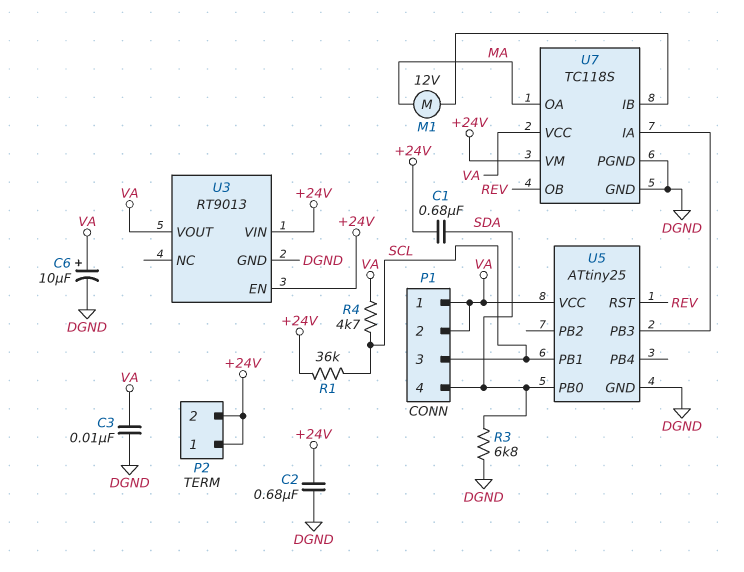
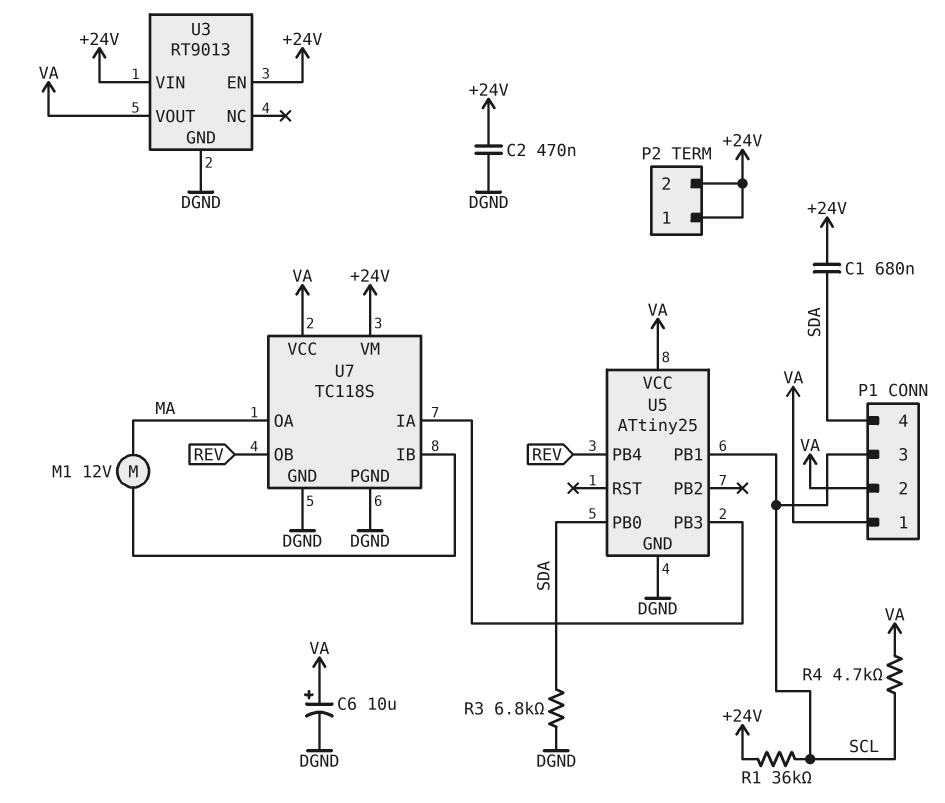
C2: 680nF (+24V, DGND) -> 470nF (+24V, DGND)
C3: 10nF (DGND, VA) -> none
U5 pin PB4: none -> REV
U5 pin RST: REV -> none

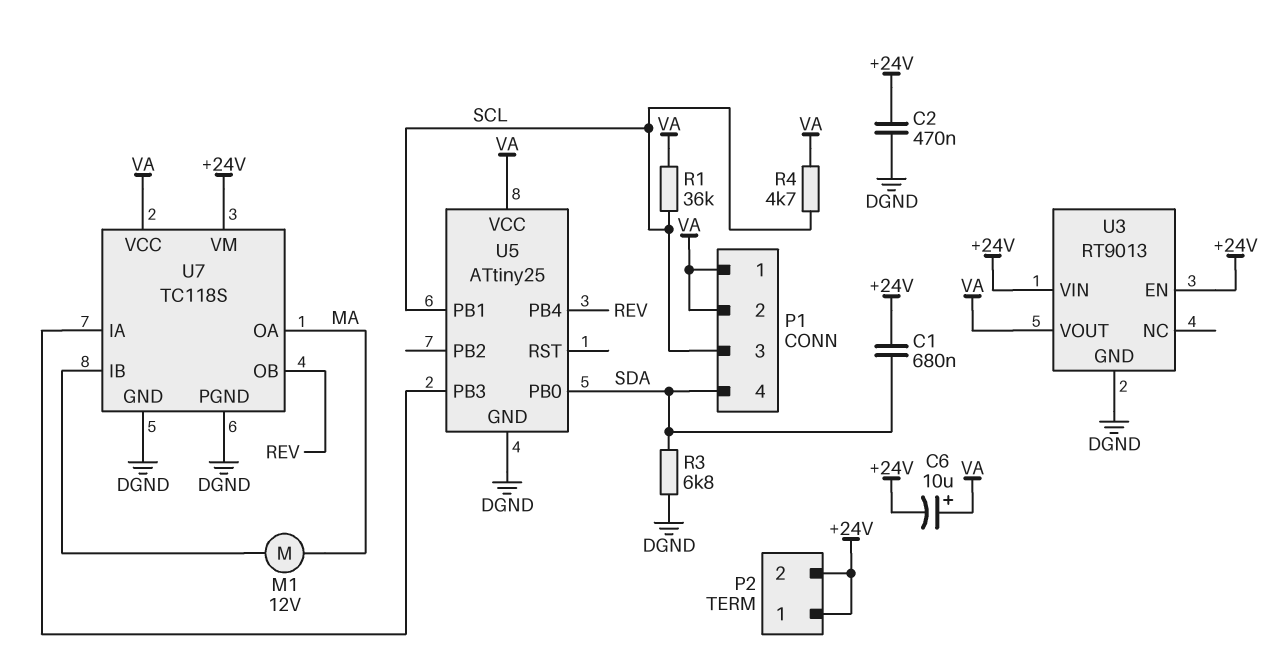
C6: 10uF (plus VA, minus DGND) -> 10uF (plus VA, minus +24V)
R1: 36k (+24V, SCL) -> 36k (SCL, VA)

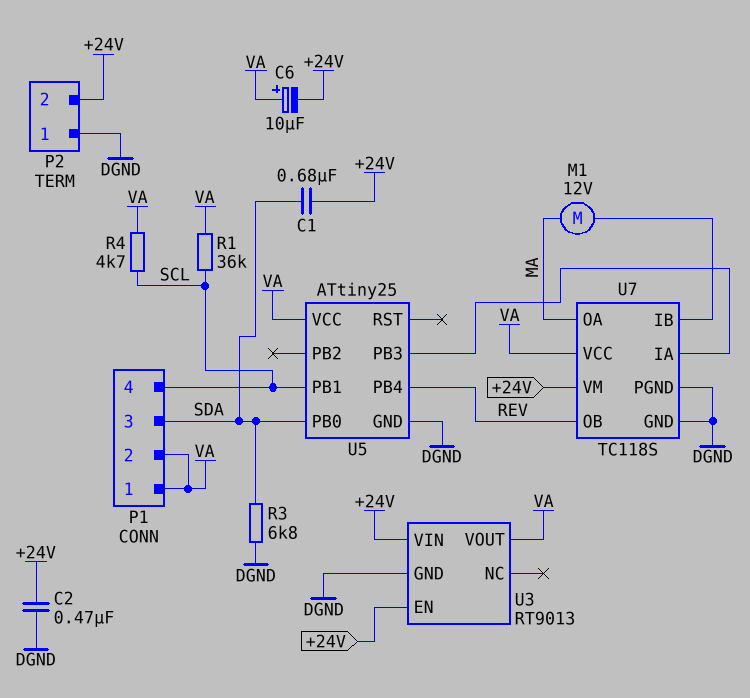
P1 pin 3: SCL -> SDA
P1 pin 4: SDA -> SCL
P2 pin 1: +24V -> DGND

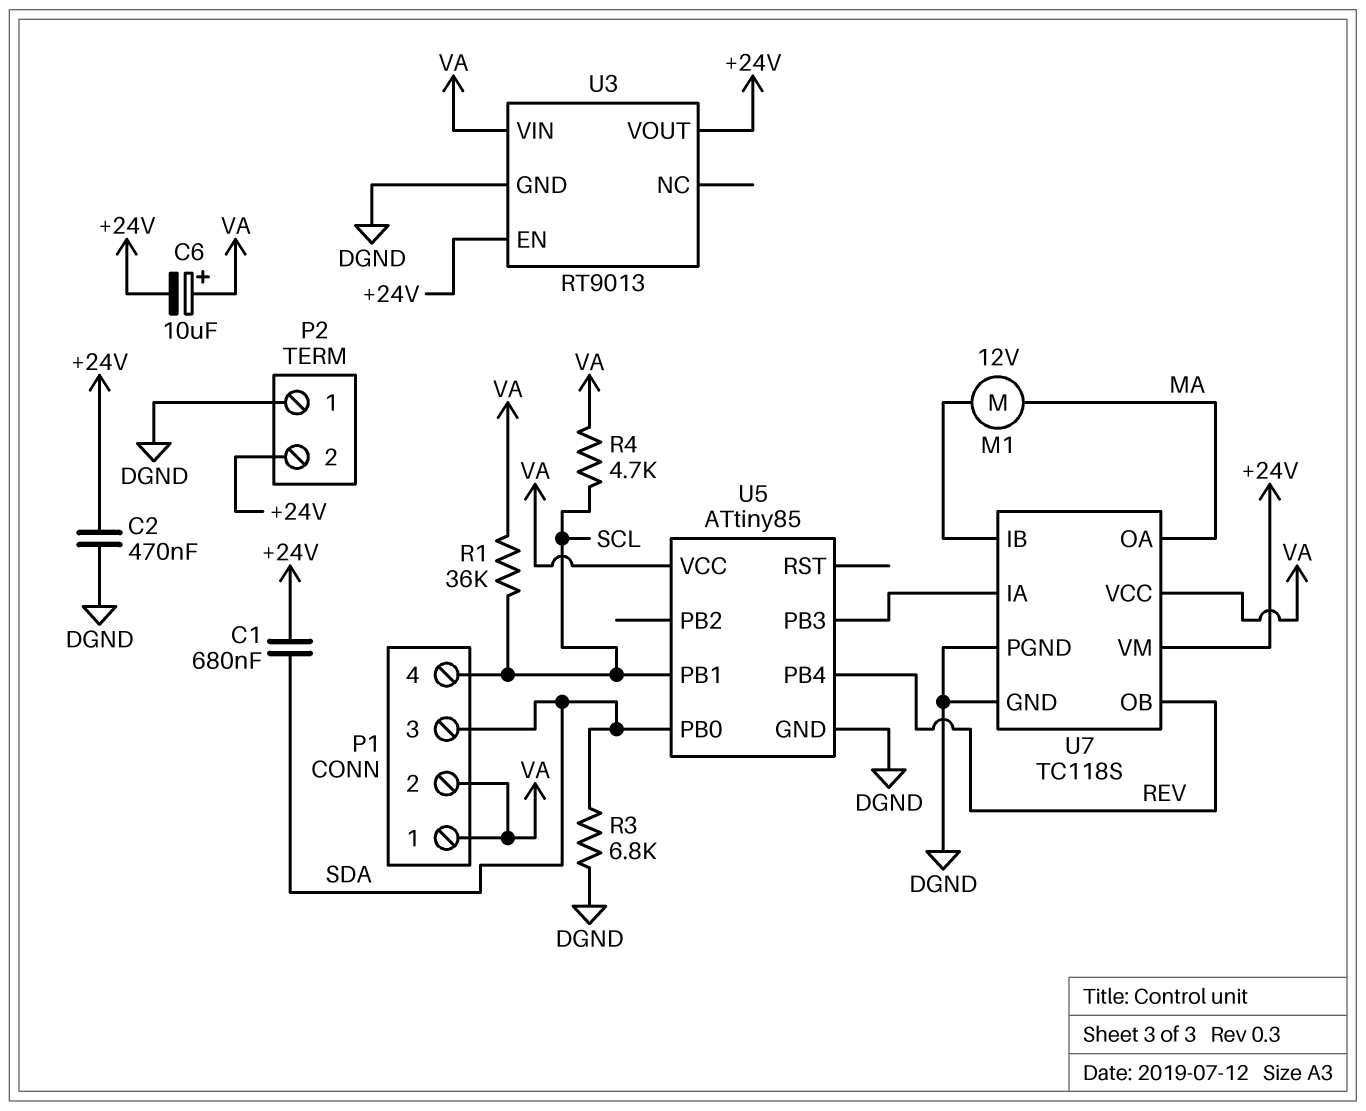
U3 pin VIN: +24V -> VA
U3 pin VOUT: VA -> +24V
U5: ATtiny25 -> ATtiny85

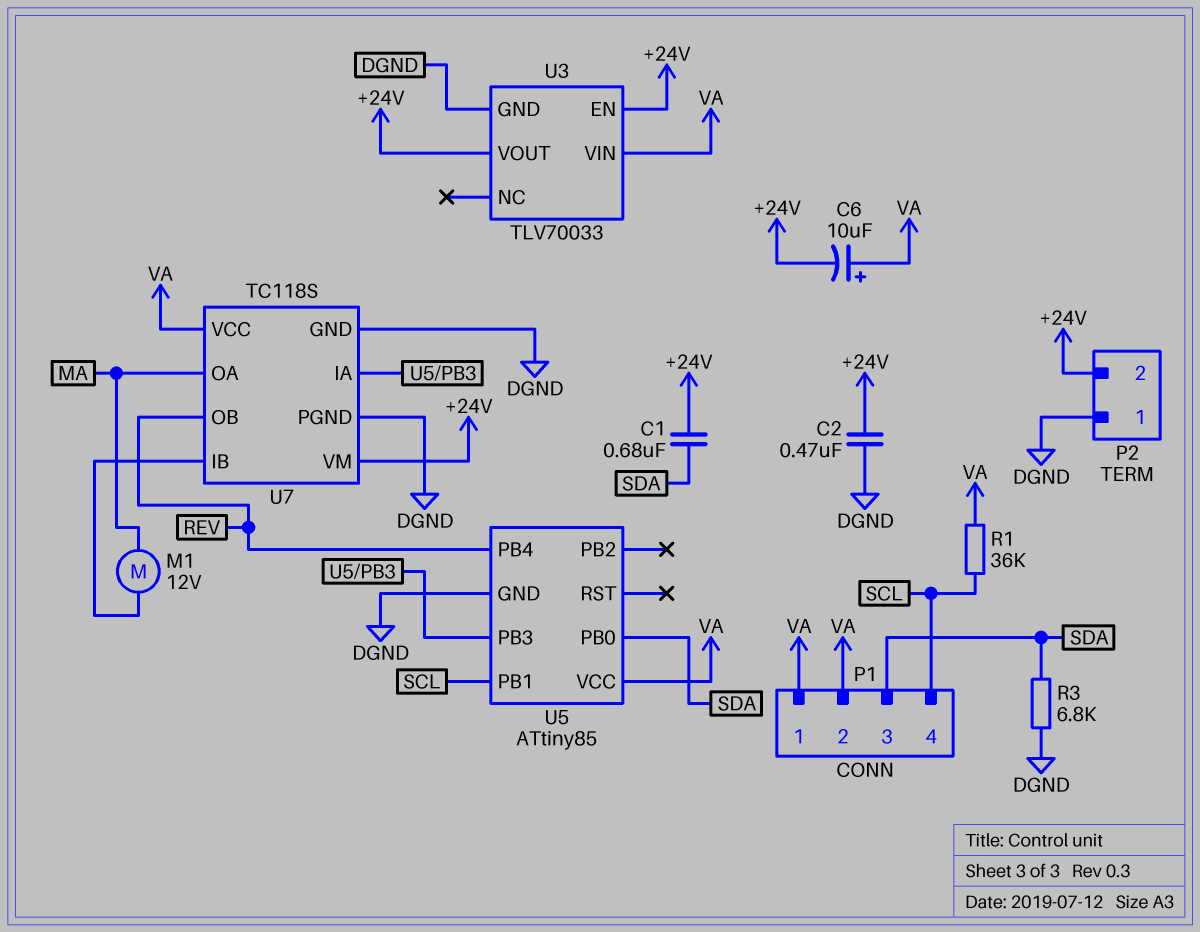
R4: 4.7k (SCL, VA) -> none
U3: RT9013 -> TLV70033

